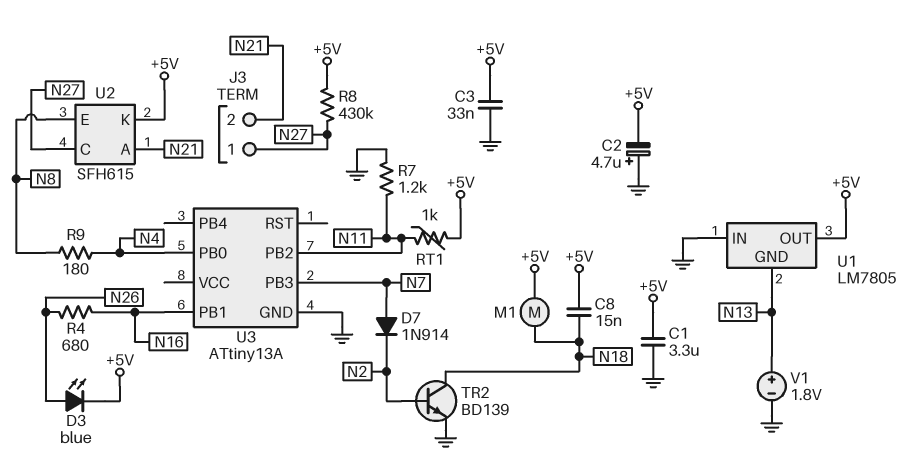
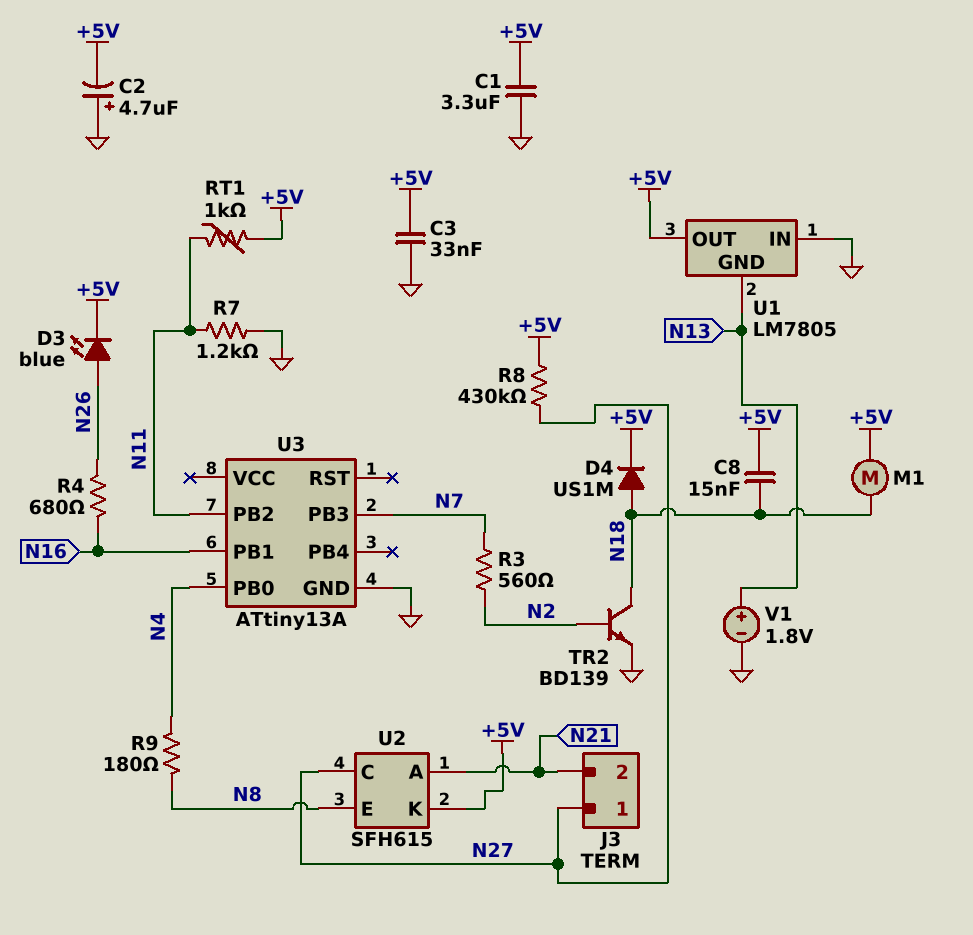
D4: none -> diode US1M (A N18, K +5V)
D7: diode 1N914 (A N7, K N2) -> none
R3: none -> 560 (N2, N7)

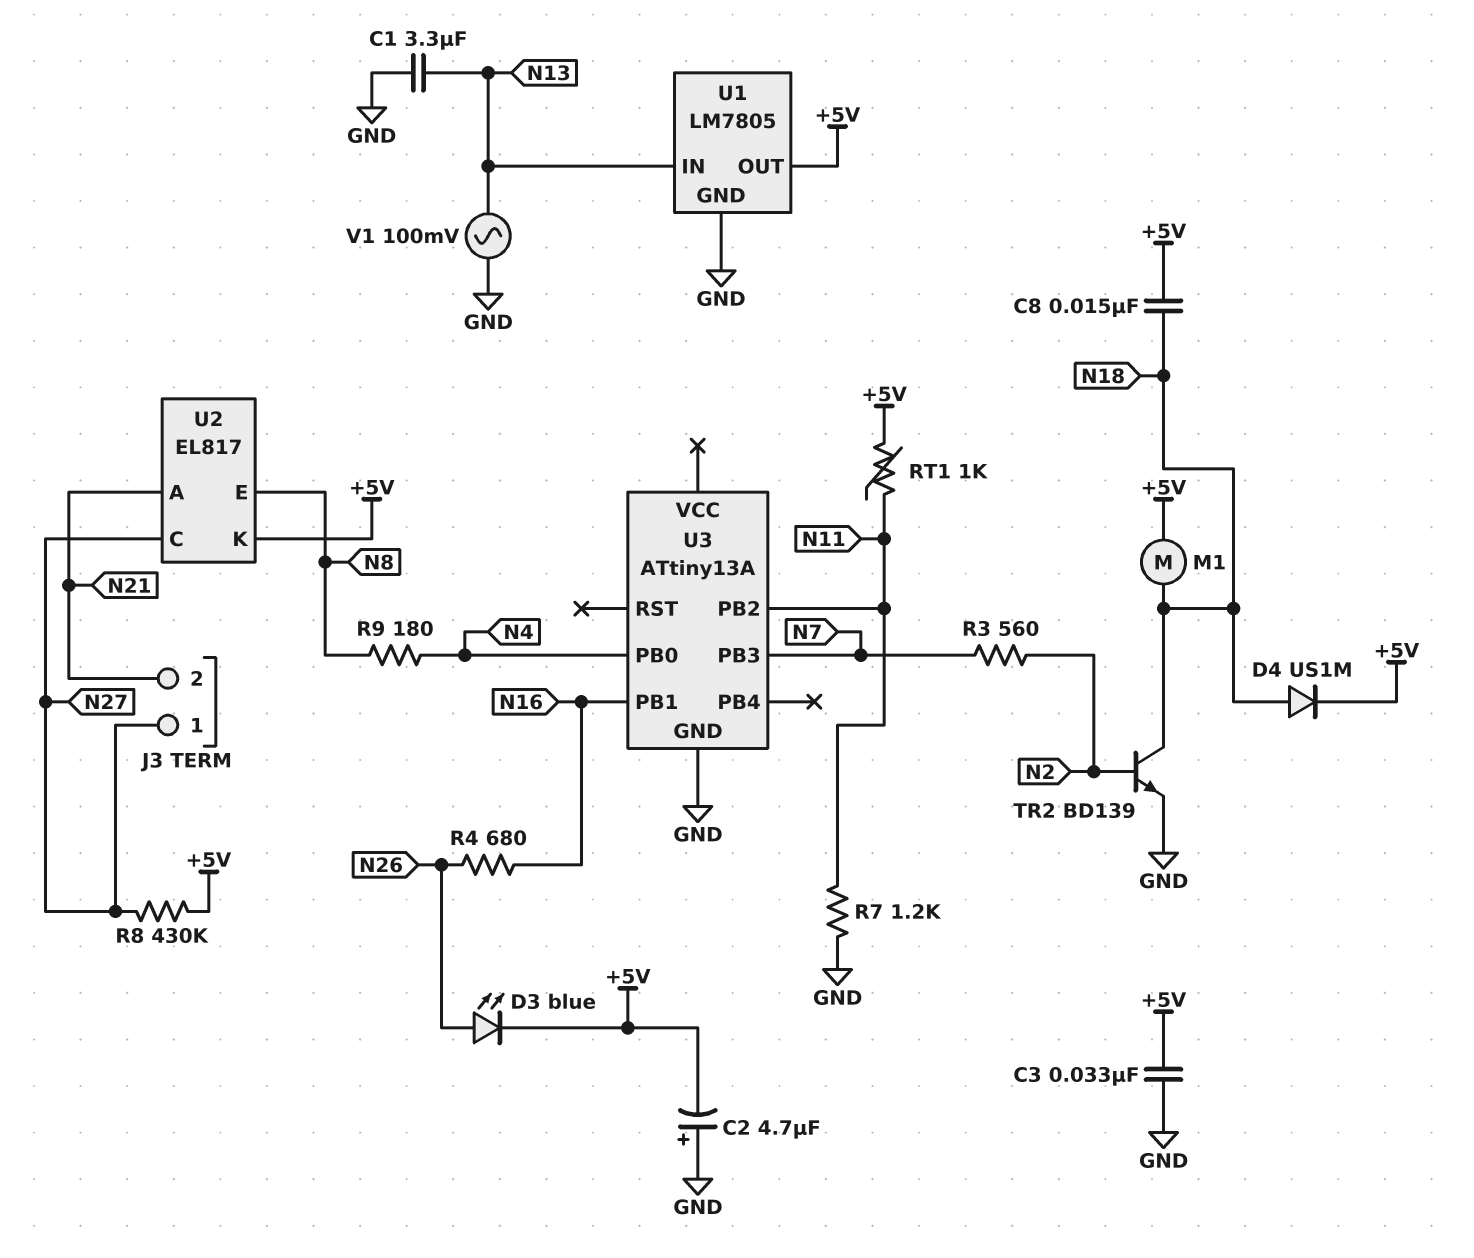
C1: 3.3uF (+5V, GND) -> 3.3uF (GND, N13)
U1 pin GND: N13 -> GND
U1 pin IN: GND -> N13
U2: SFH615 -> EL817
V1: 1.8V (plus N13, minus GND) -> AC 100mV (GND, N13)

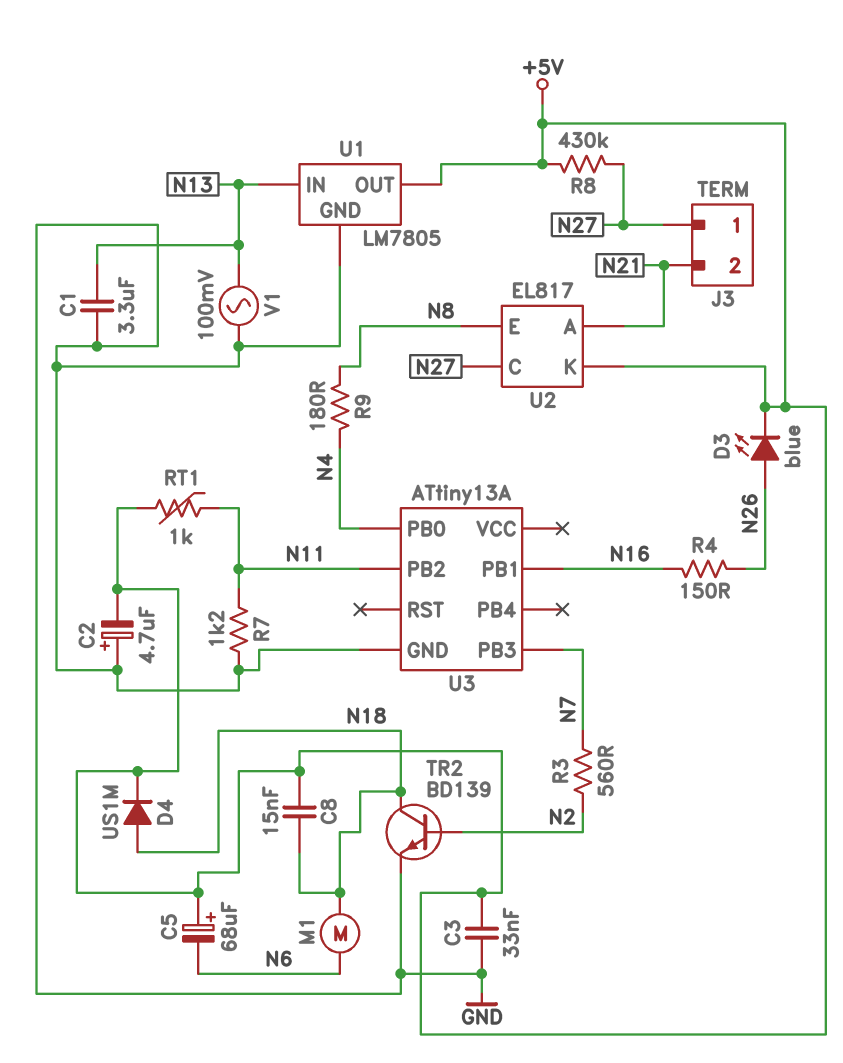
C5: none -> 68uF (plus +5V, minus N6)
M1: motor (+5V, N18) -> motor (N6, N18)
R4: 680 (N16, N26) -> 150 (N16, N26)

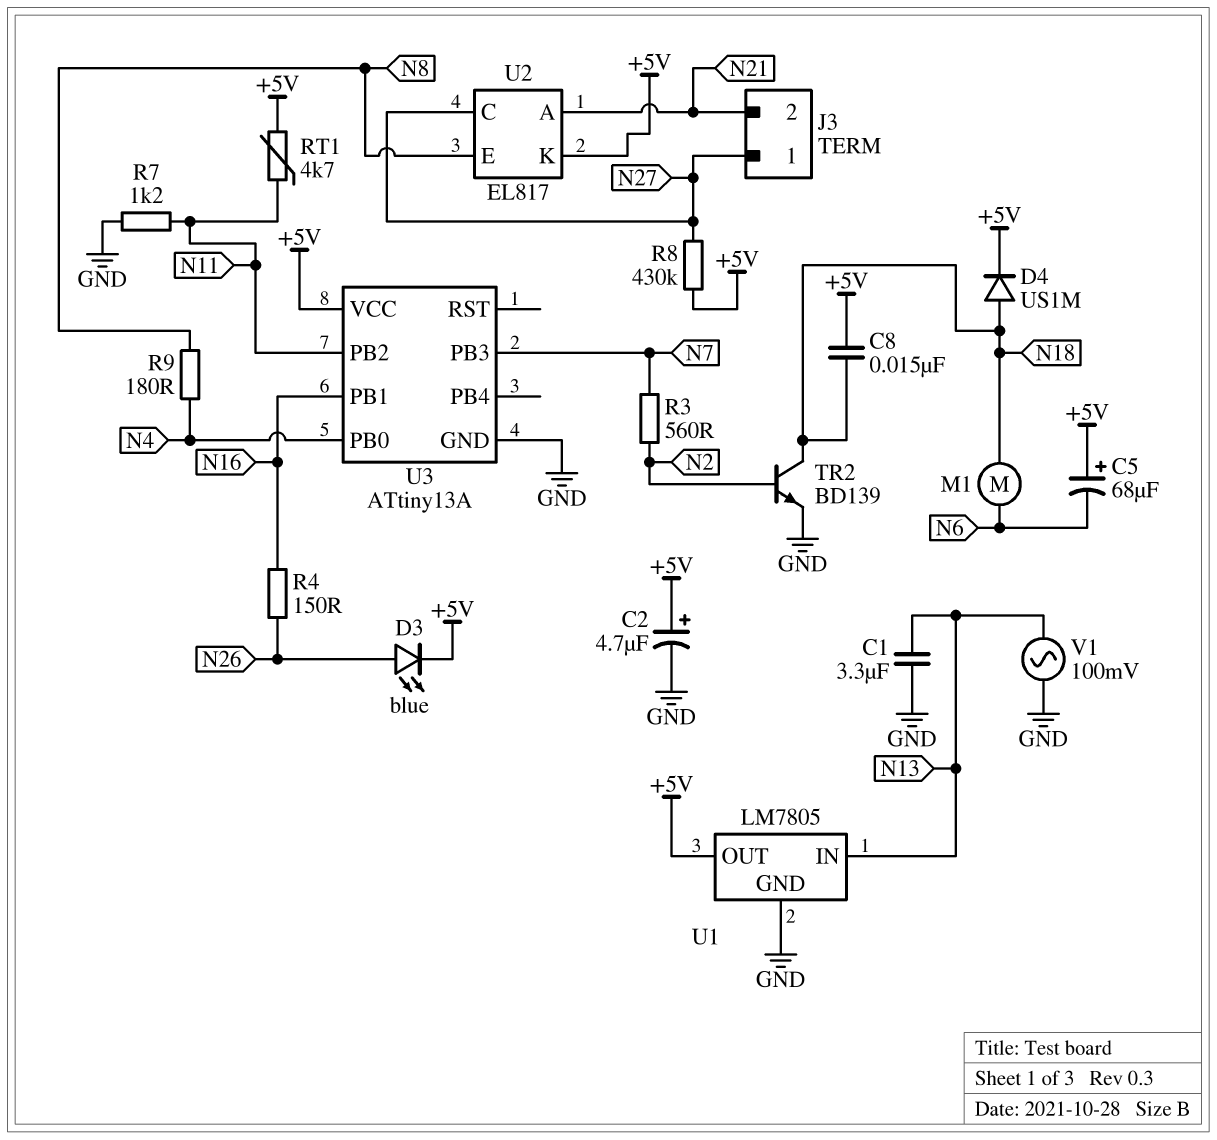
C2: 4.7uF (plus GND, minus +5V) -> 4.7uF (plus +5V, minus GND)
C3: 33nF (+5V, GND) -> none
RT1: 1k (+5V, N11) -> 4.7k (+5V, N11)
U3 pin VCC: none -> +5V

